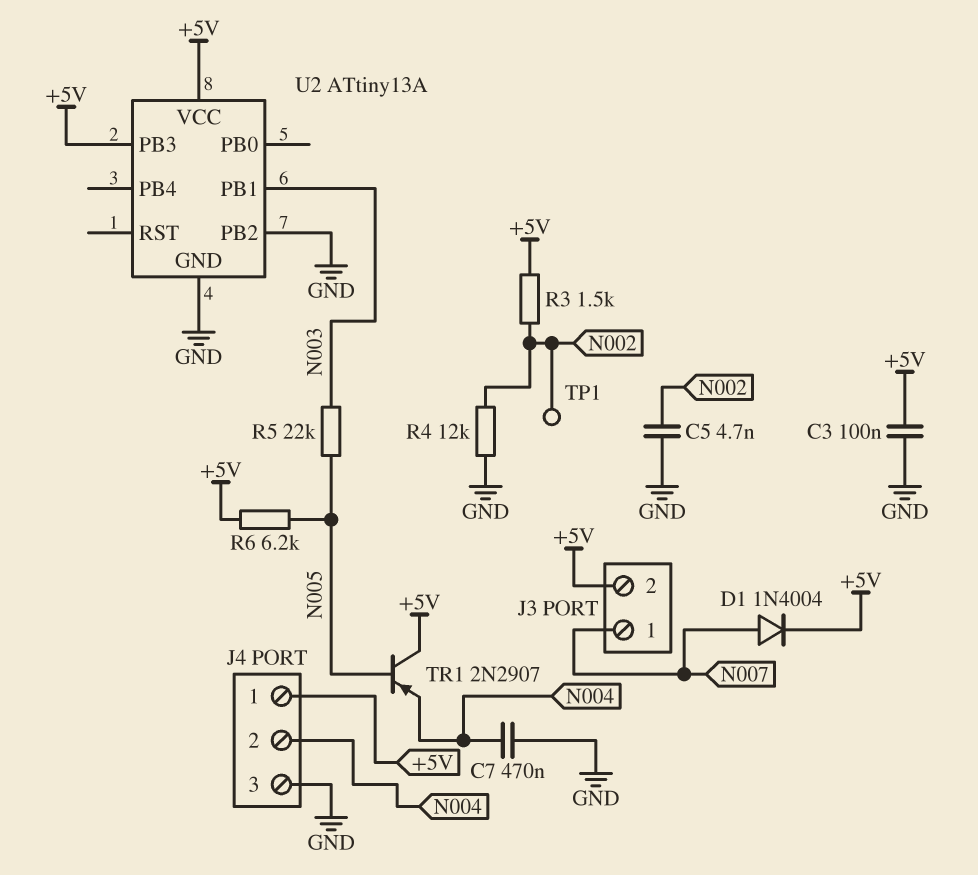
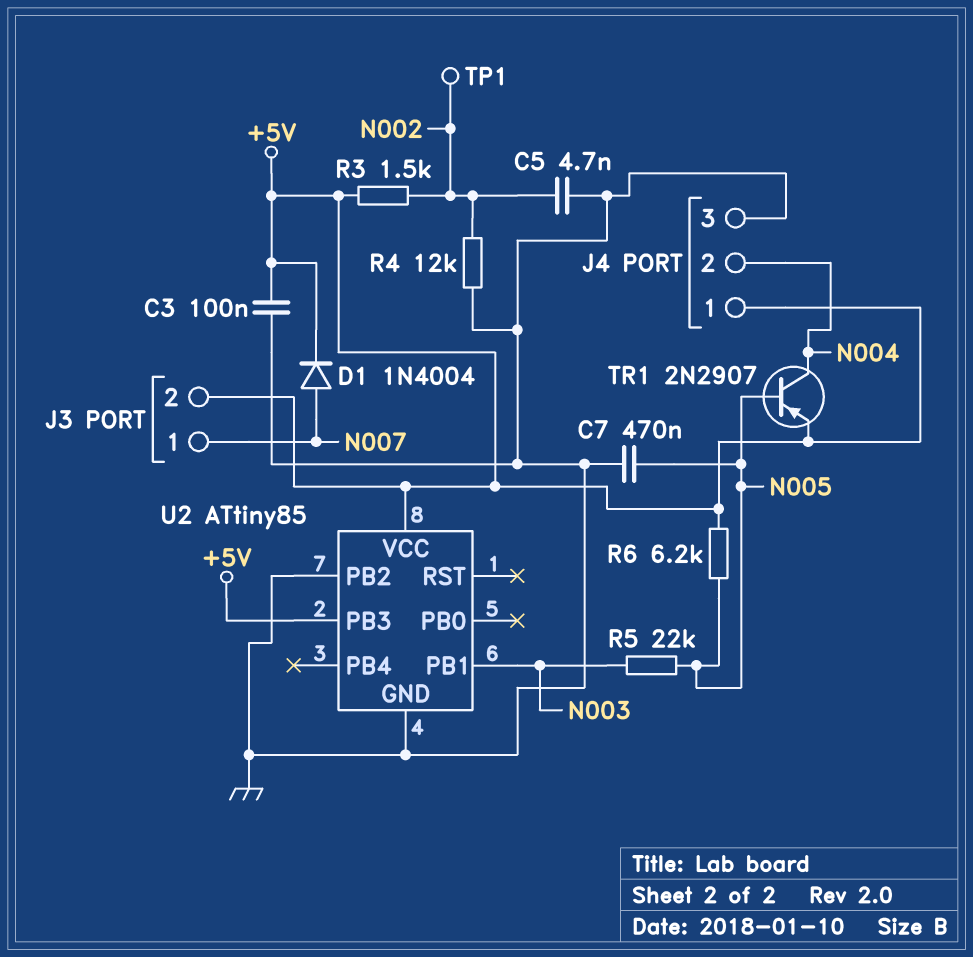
C7: 470nF (GND, N004) -> 470nF (GND, N005)
TR1: PNP 2N2907 (B N005, C +5V, E N004) -> PNP 2N2907 (B N005, C N004, E +5V)
U2: ATtiny13A -> ATtiny85

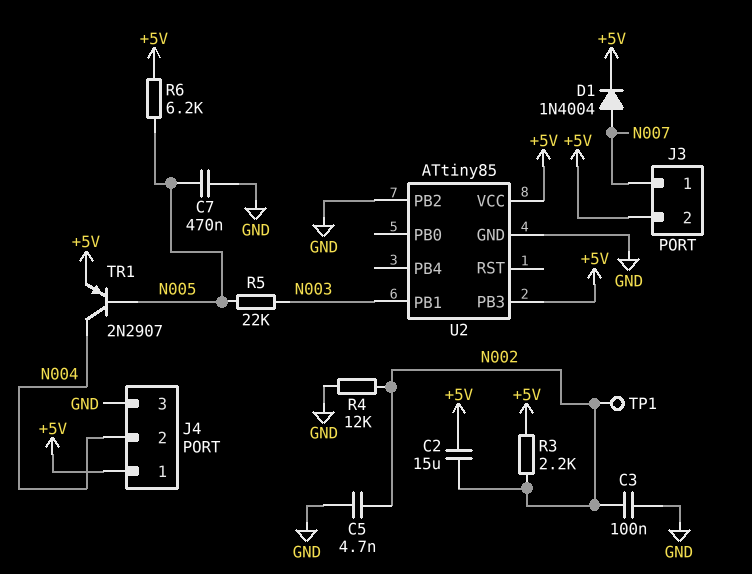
C2: none -> 15uF (+5V, N002)
C3: 100nF (+5V, GND) -> 100nF (GND, N002)
R3: 1.5k (+5V, N002) -> 2.2k (+5V, N002)

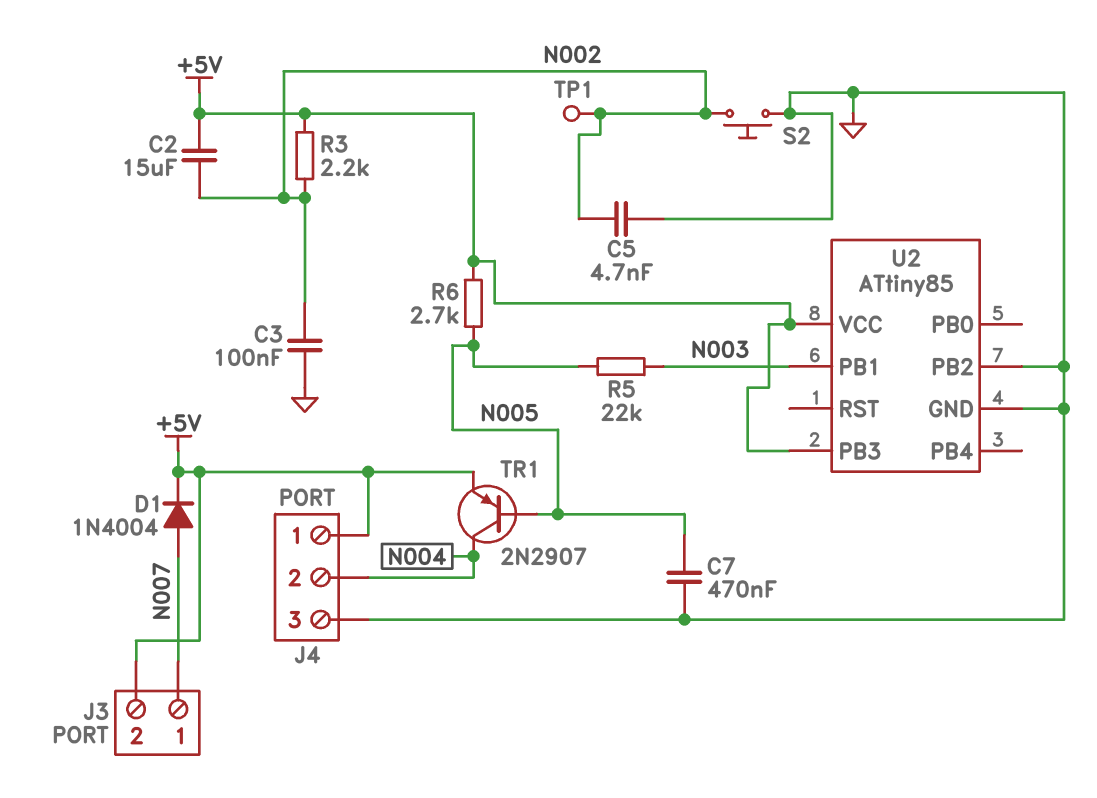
R4: 12k (GND, N002) -> none
R6: 6.2k (+5V, N005) -> 2.7k (+5V, N005)
S2: none -> button (GND, N002)

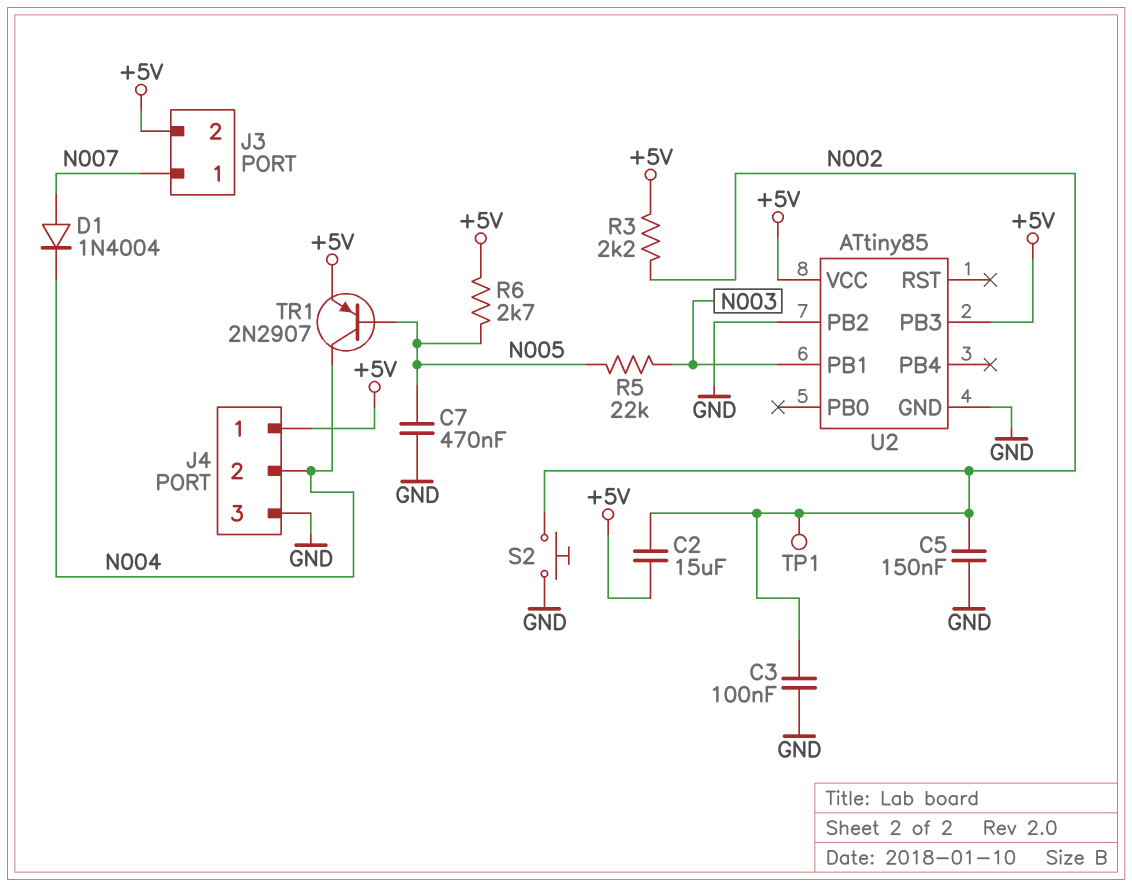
C5: 4.7nF (GND, N002) -> 150nF (GND, N002)
D1: diode 1N4004 (A N007, K +5V) -> diode 1N4004 (A N007, K N004)

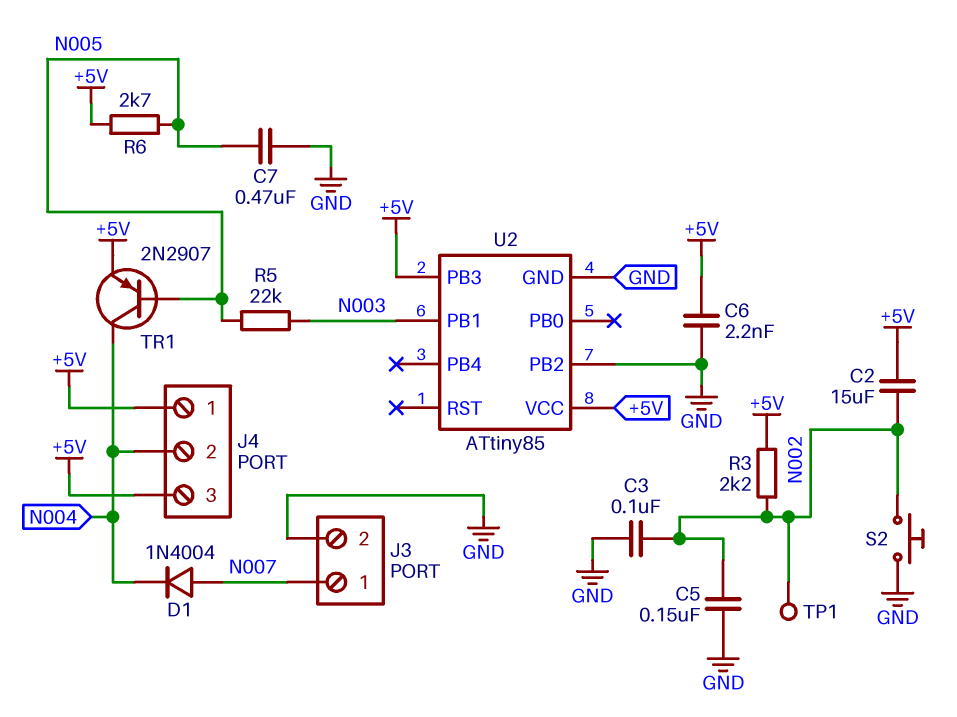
C6: none -> 2.2nF (+5V, GND)
J3 pin 2: +5V -> GND
J4 pin 3: GND -> +5V

